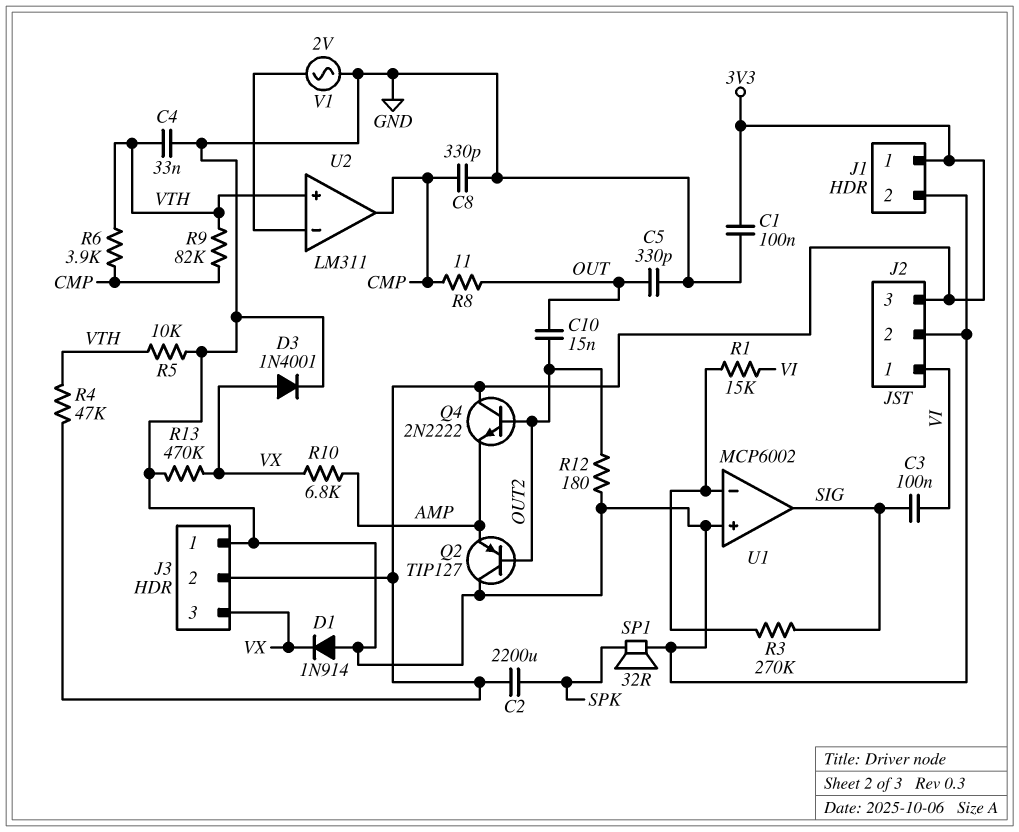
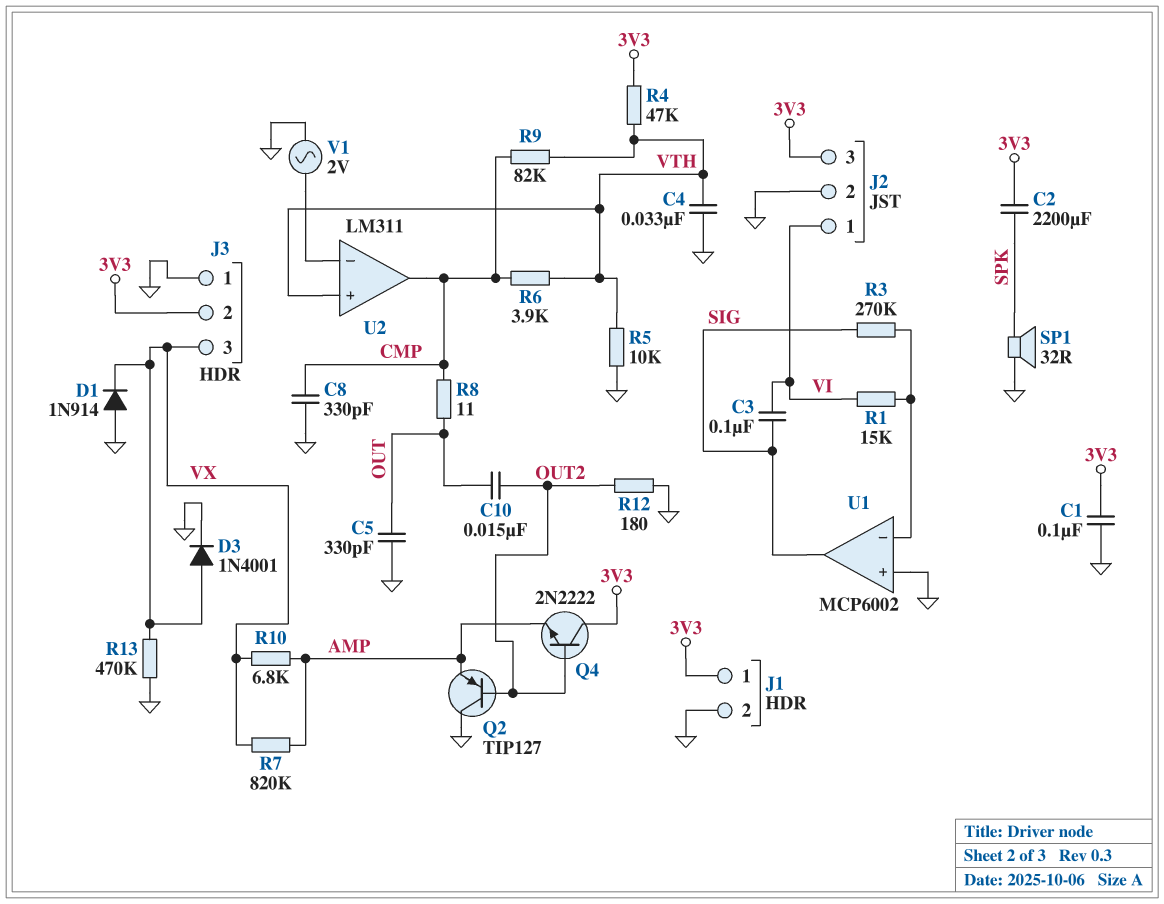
R7: none -> 820k (AMP, VX)

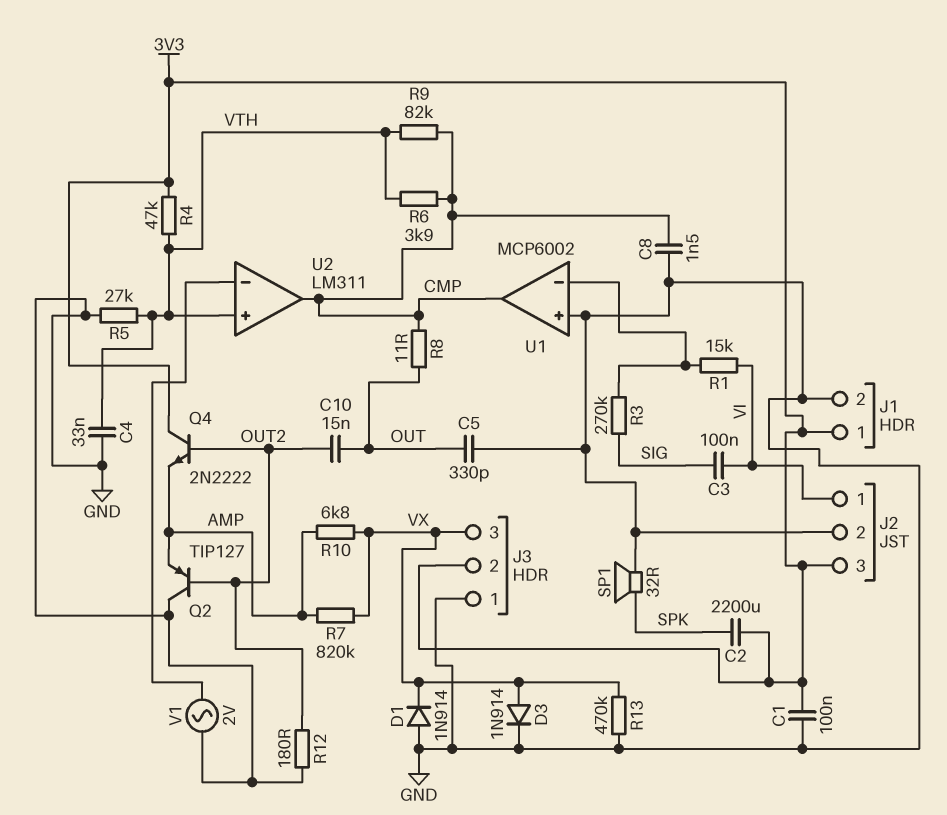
C8: 330pF (CMP, GND) -> 1.5nF (CMP, GND)
D3: diode 1N4001 (A VX, K GND) -> diode 1N914 (A VX, K GND)
R5: 10k (GND, VTH) -> 27k (GND, VTH)
U1 pin out: SIG -> CMP

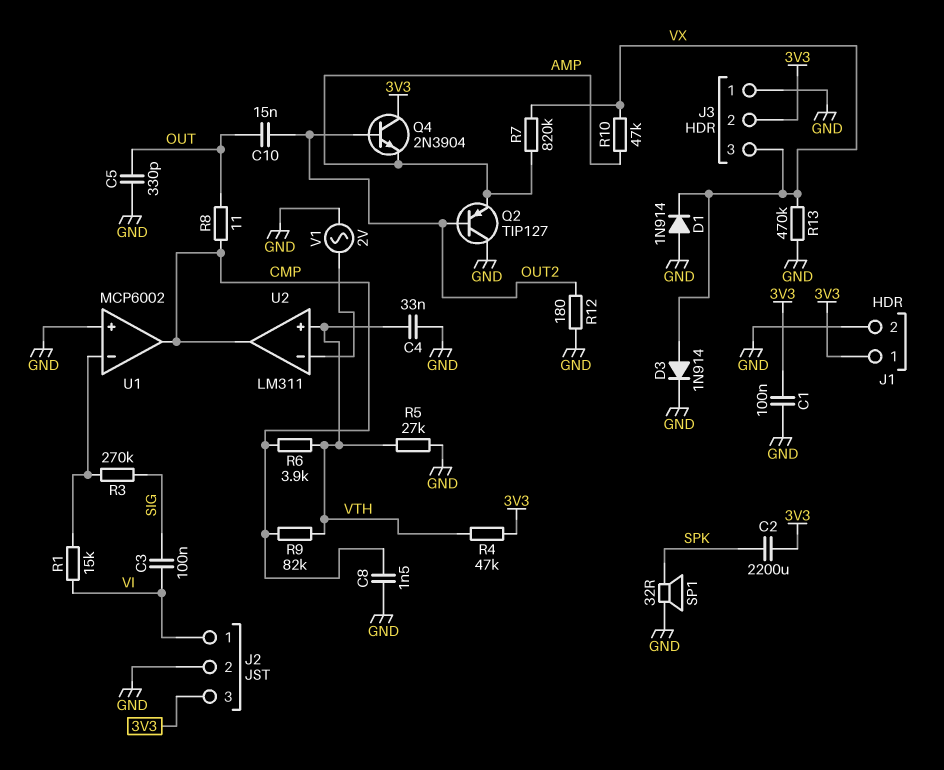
Q4: NPN 2N2222 (B OUT2, C 3V3, E AMP) -> NPN 2N3904 (B OUT2, C 3V3, E AMP)
R10: 6.8k (AMP, VX) -> 47k (AMP, VX)

